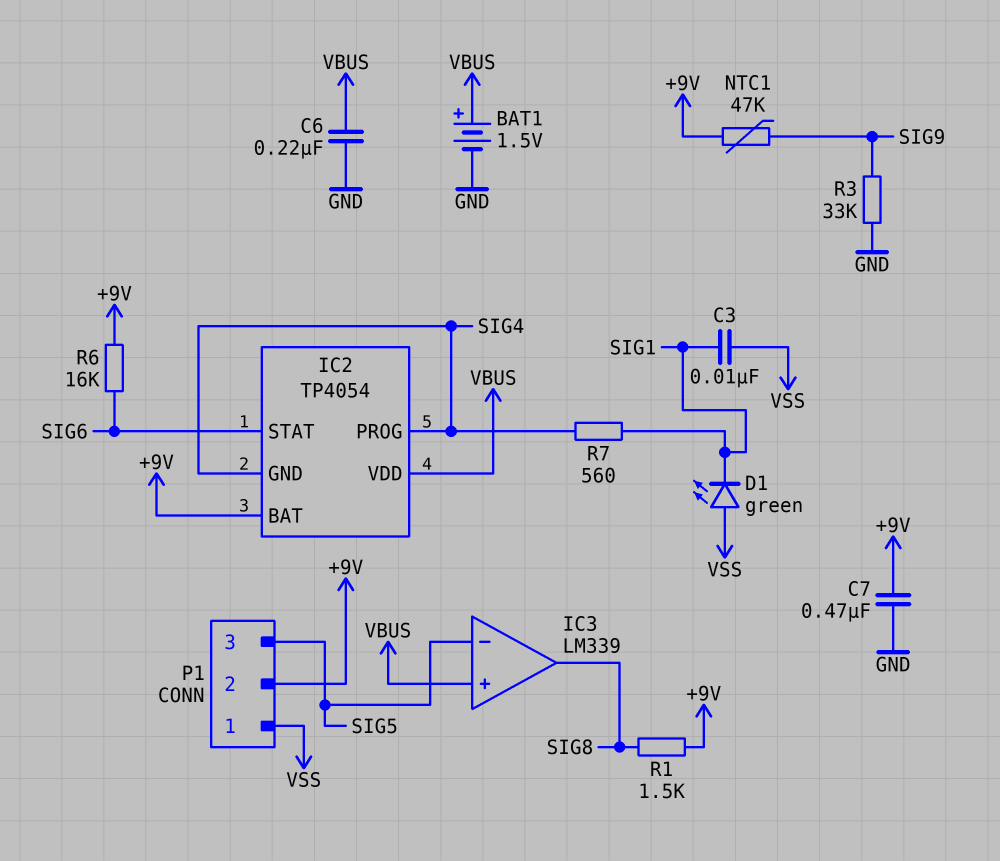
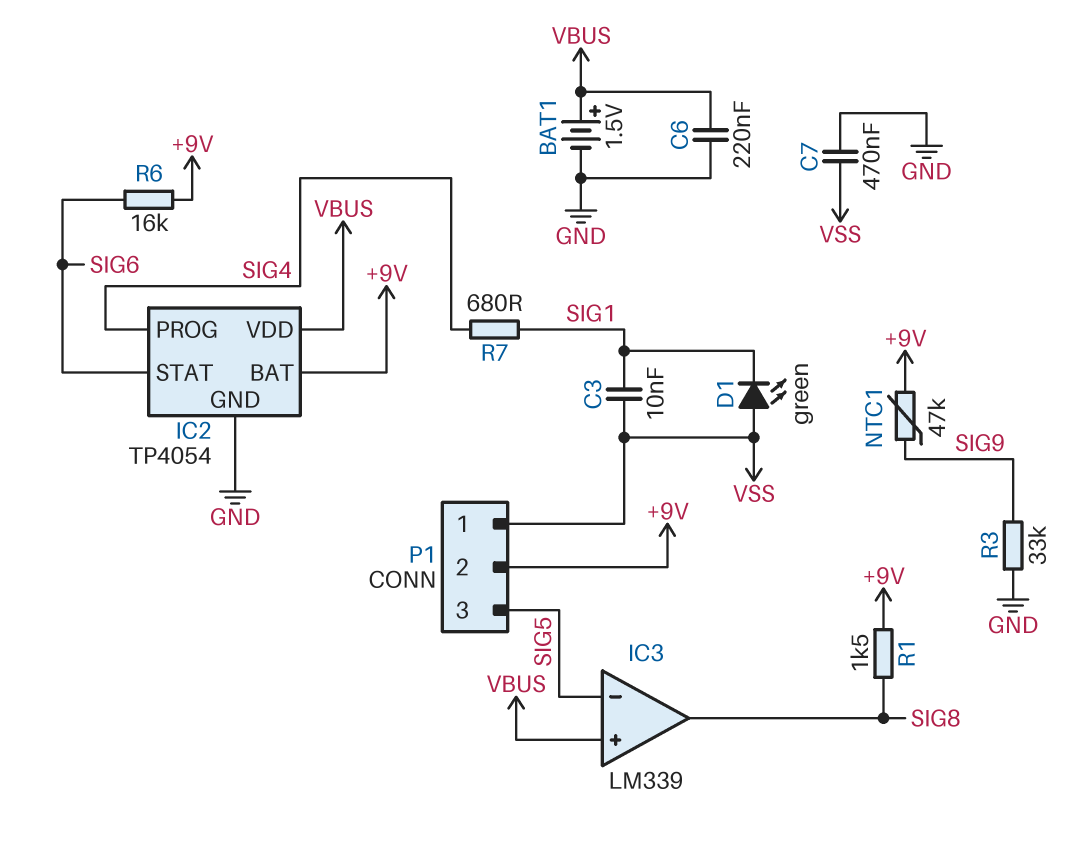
C7: 470nF (+9V, GND) -> 470nF (GND, VSS)
IC2 pin GND: SIG4 -> GND
R7: 560 (SIG1, SIG4) -> 680 (SIG1, SIG4)

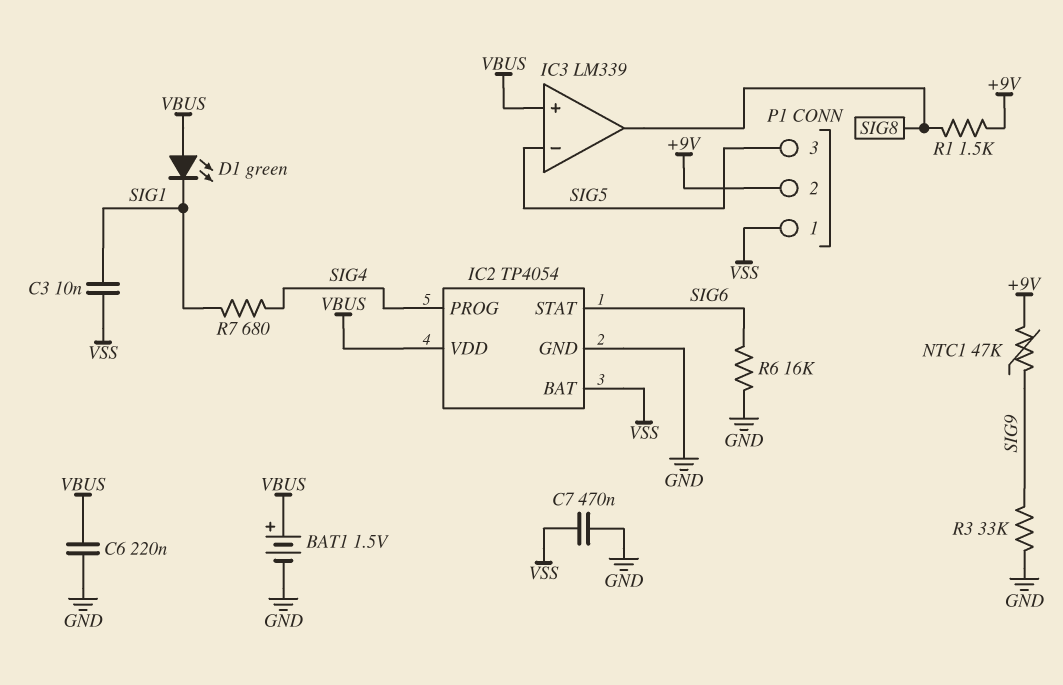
D1: LED green (A VSS, K SIG1) -> LED green (A VBUS, K SIG1)
IC2 pin BAT: +9V -> VSS
R6: 16k (+9V, SIG6) -> 16k (GND, SIG6)

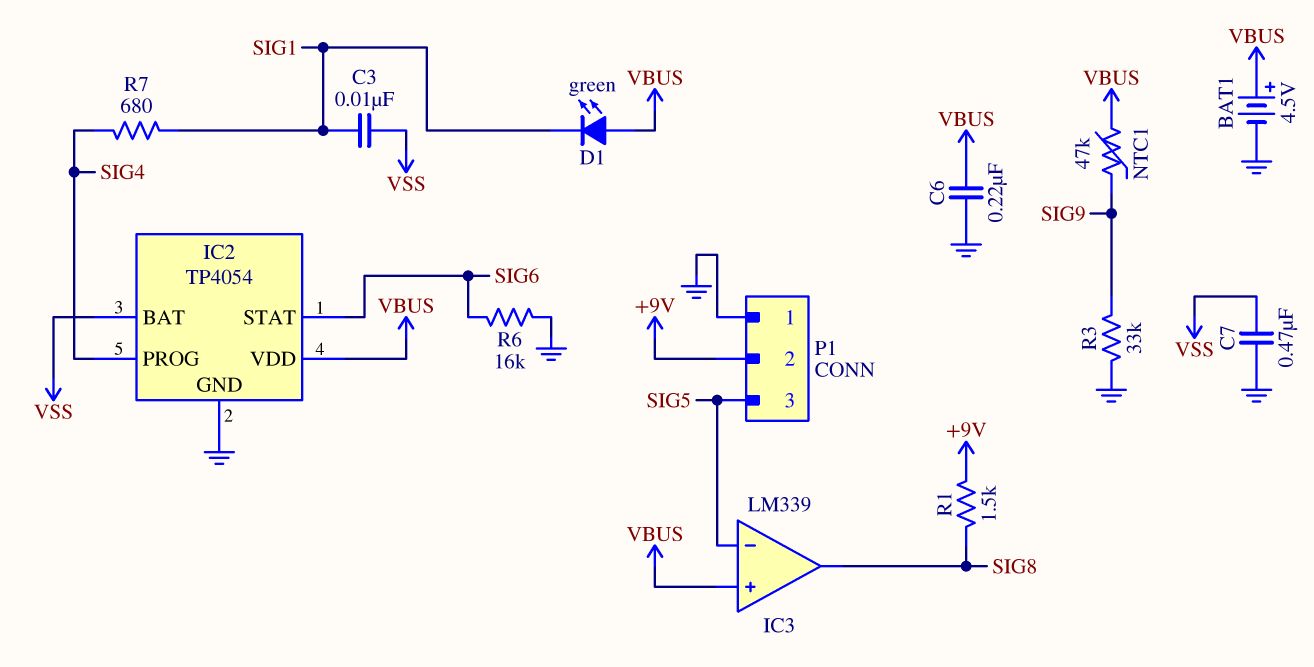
BAT1: 1.5V (plus VBUS, minus GND) -> 4.5V (plus VBUS, minus GND)
NTC1: 47k (+9V, SIG9) -> 47k (SIG9, VBUS)
P1 pin 1: VSS -> GND

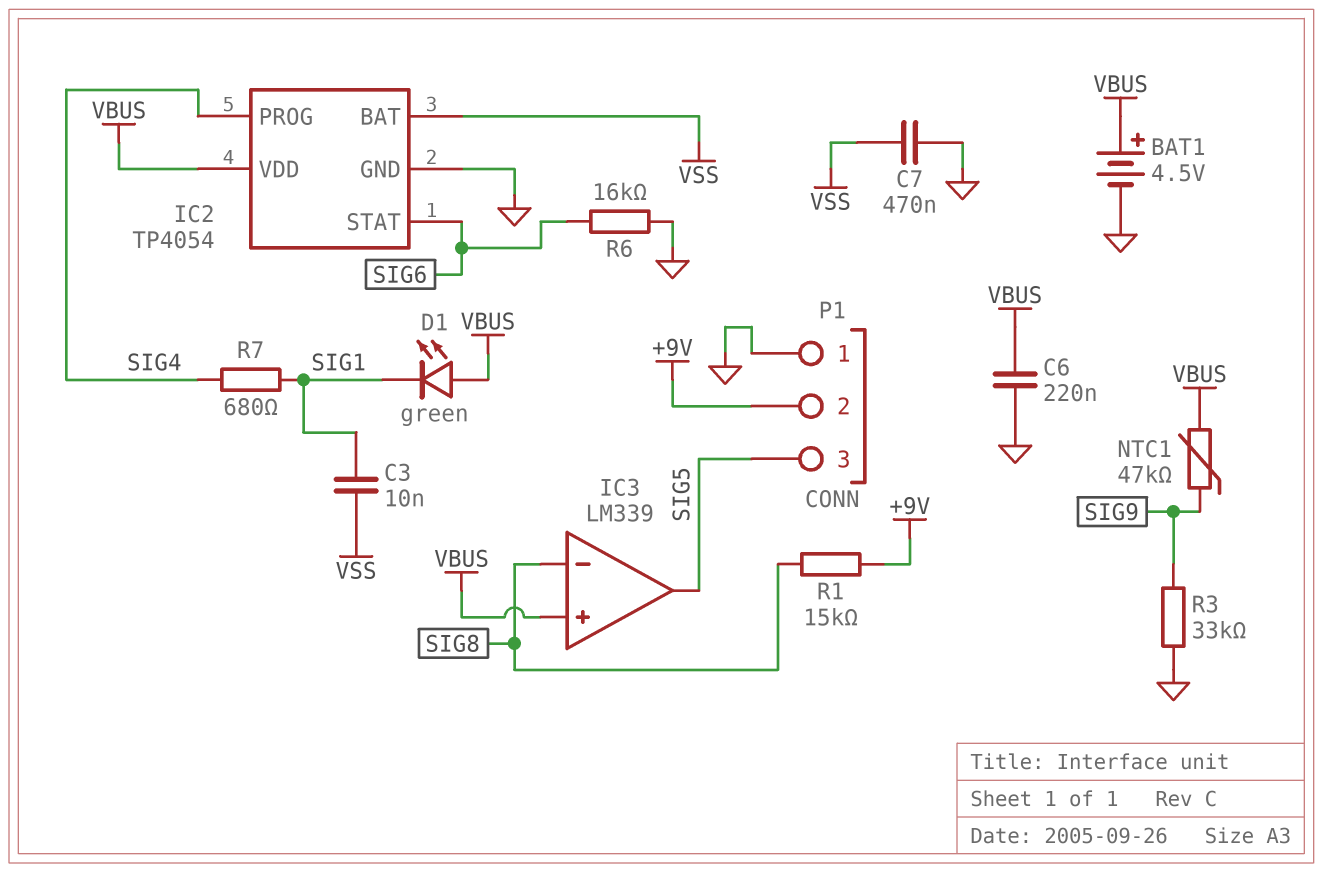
IC3 pin in-: SIG5 -> SIG8
IC3 pin out: SIG8 -> SIG5
R1: 1.5k (+9V, SIG8) -> 15k (+9V, SIG8)

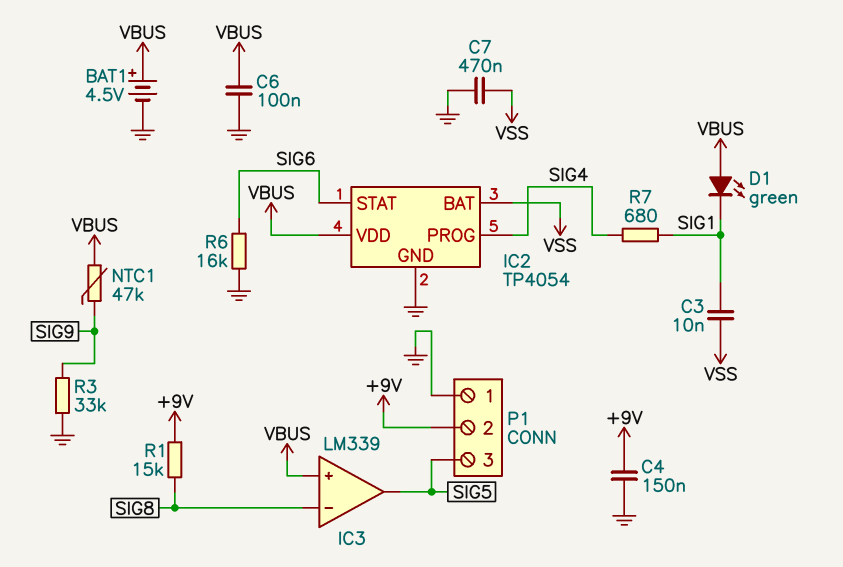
C4: none -> 150nF (+9V, GND)
C6: 220nF (GND, VBUS) -> 100nF (GND, VBUS)

